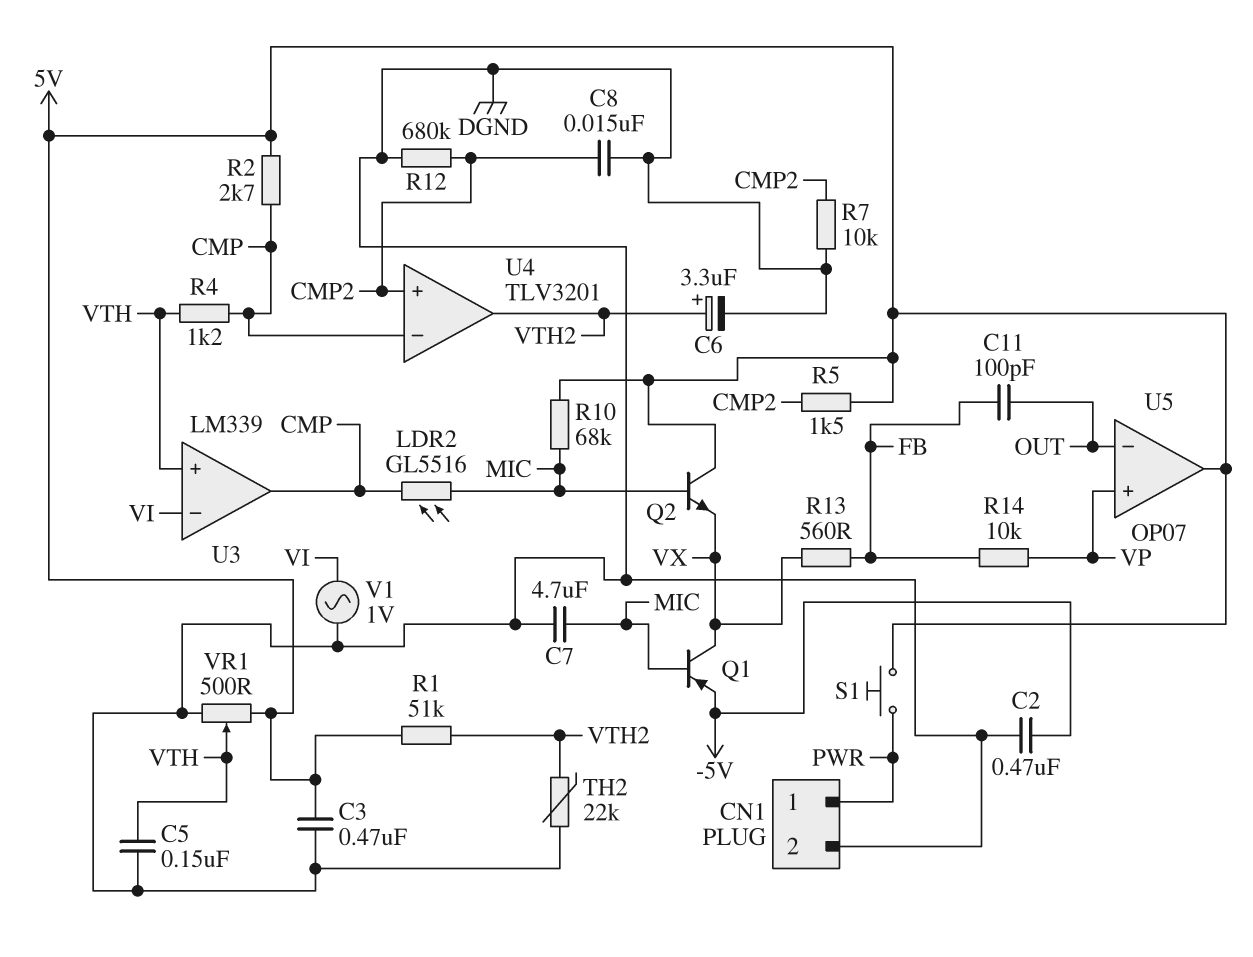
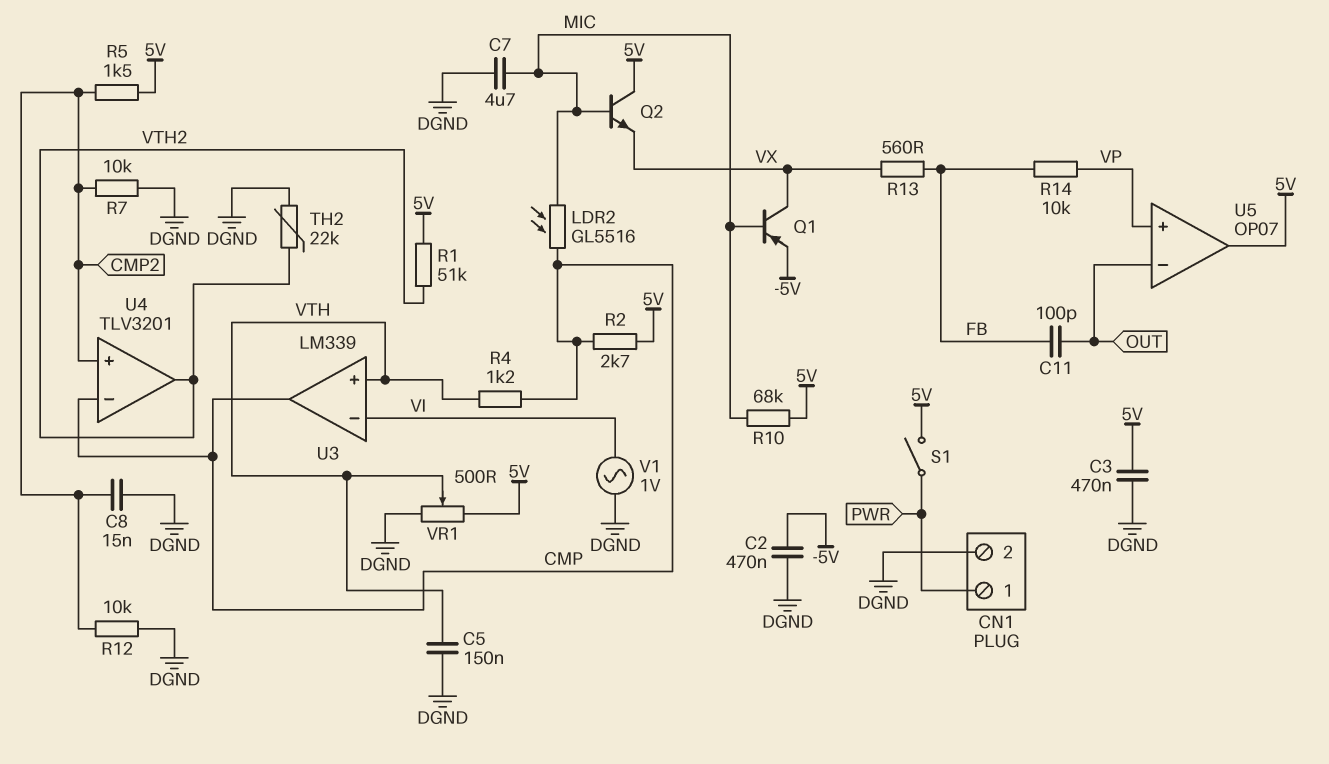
C6: 3.3uF (plus VTH2, minus DGND) -> none
R12: 680k (CMP2, DGND) -> 10k (CMP2, DGND)
S1: button (5V, PWR) -> switch (5V, PWR)

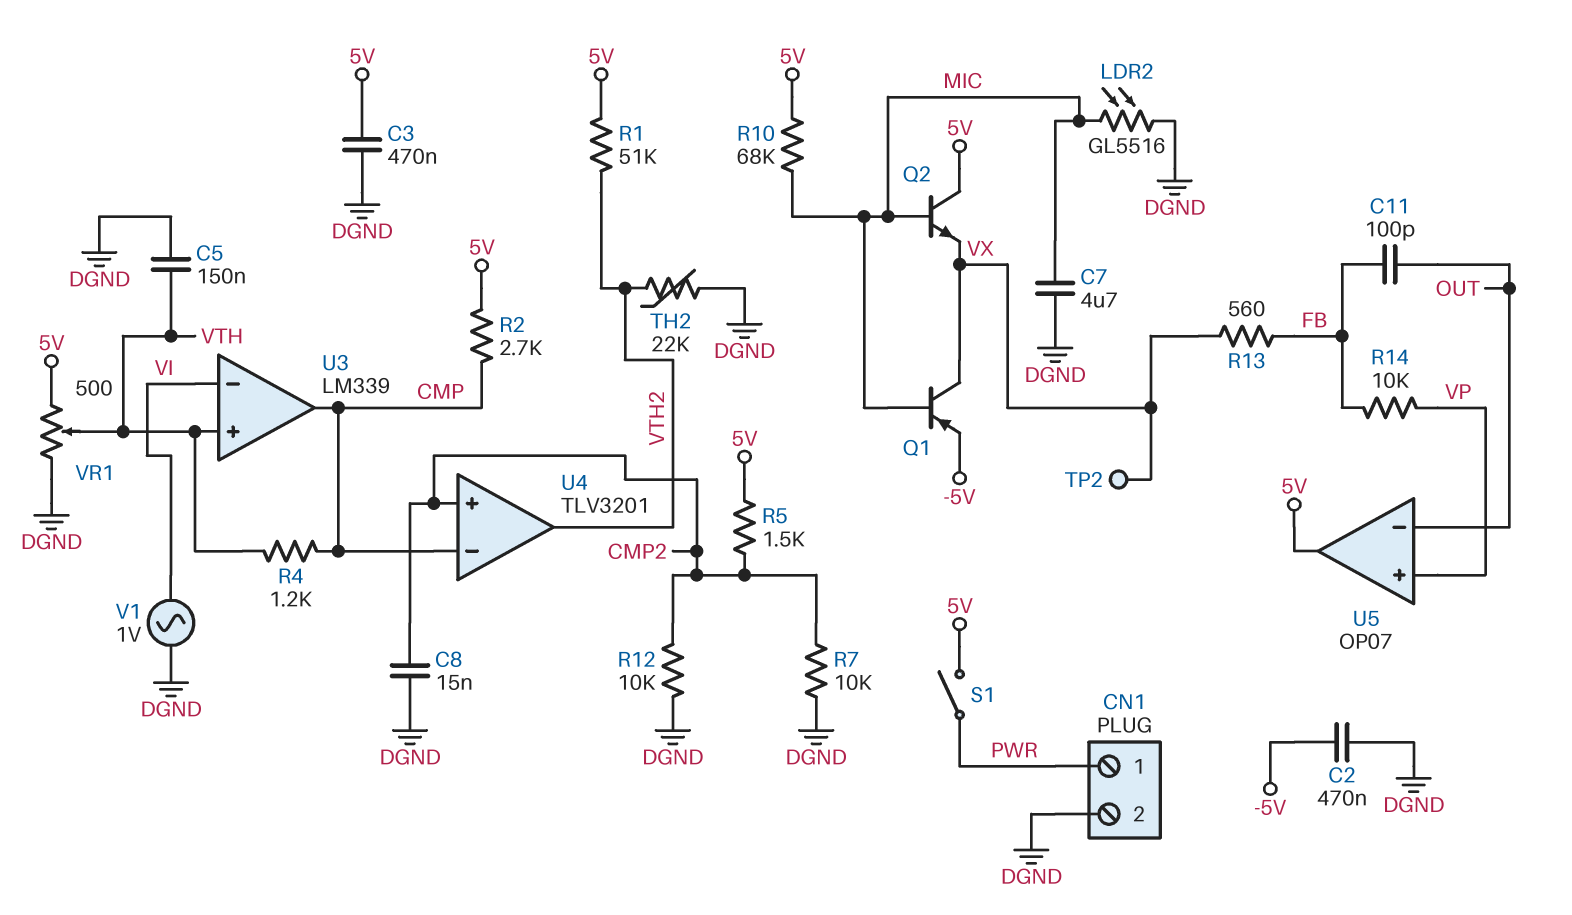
LDR2: GL5516 (CMP, MIC) -> GL5516 (DGND, MIC)
TP2: none -> test point (VX)

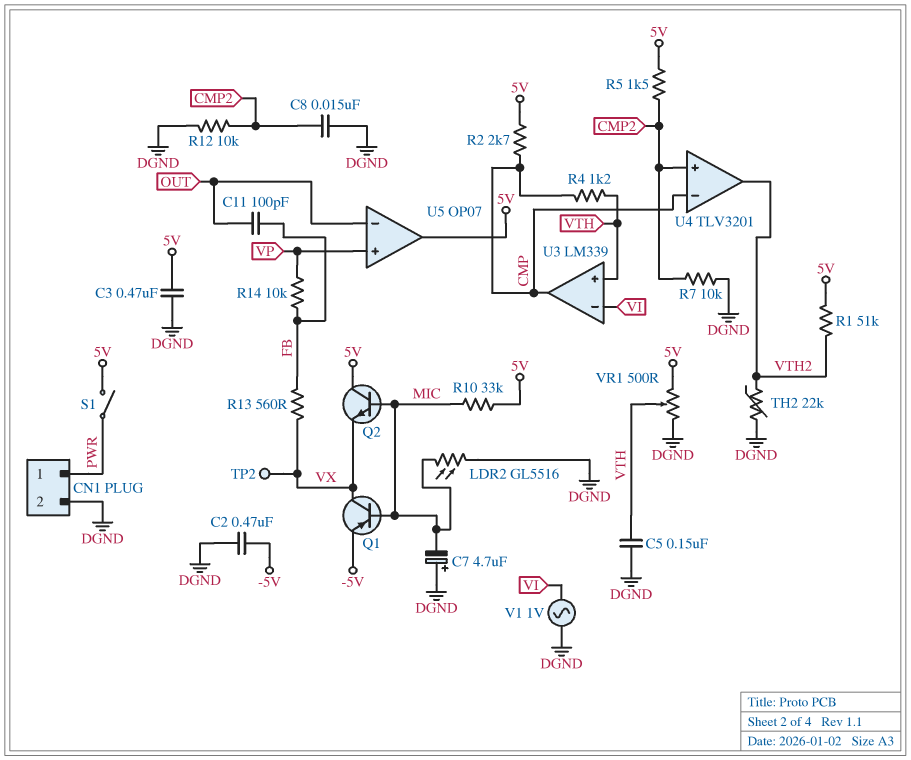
C7: 4.7uF (DGND, MIC) -> 4.7uF (plus DGND, minus MIC)
R10: 68k (5V, MIC) -> 33k (5V, MIC)

